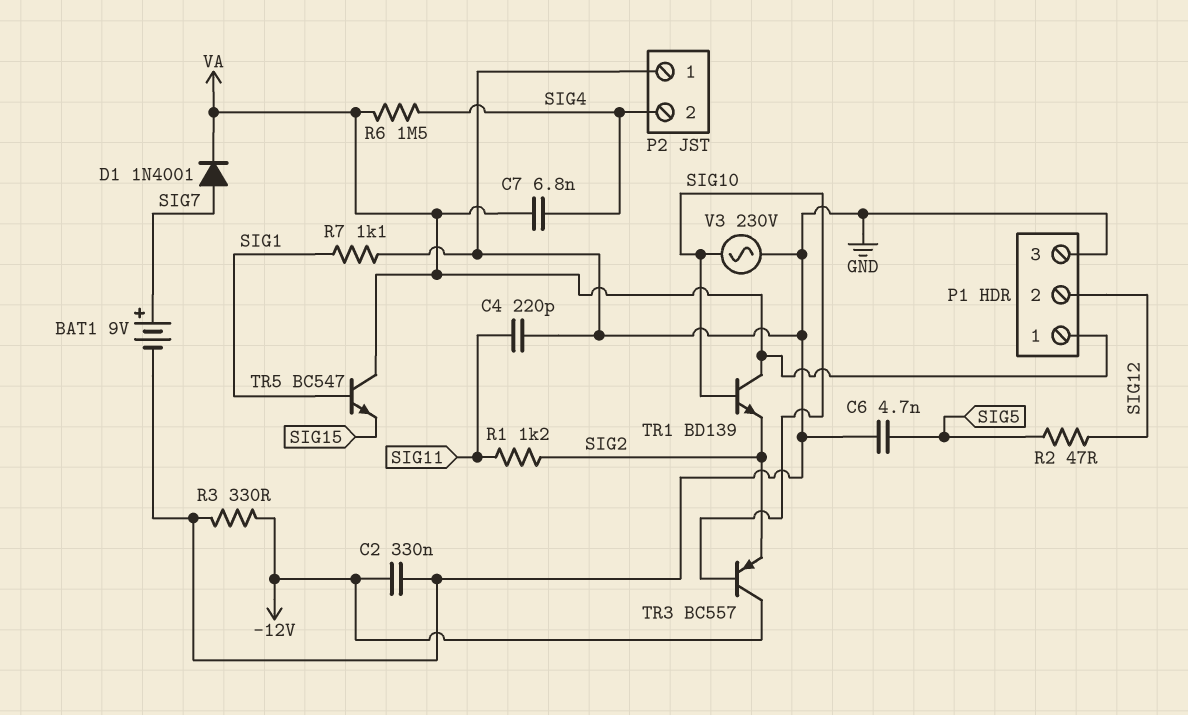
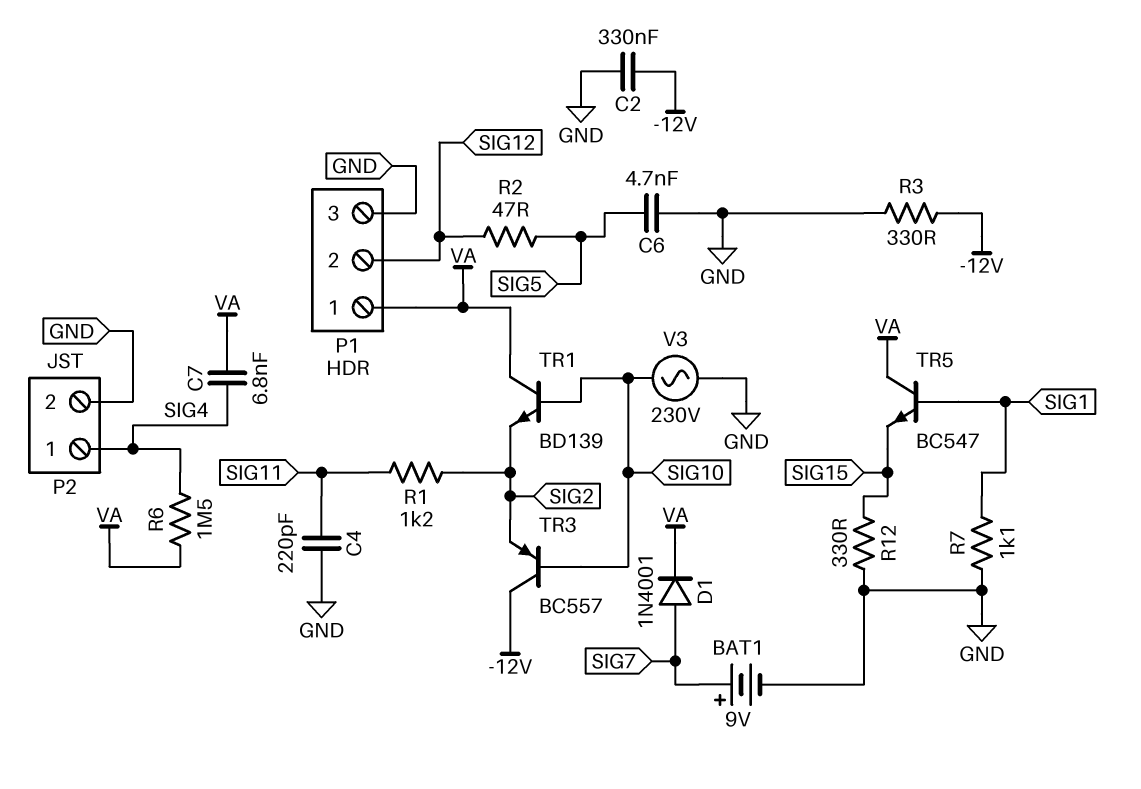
P2 pin 1: GND -> SIG4
P2 pin 2: SIG4 -> GND
R12: none -> 330 (GND, SIG15)

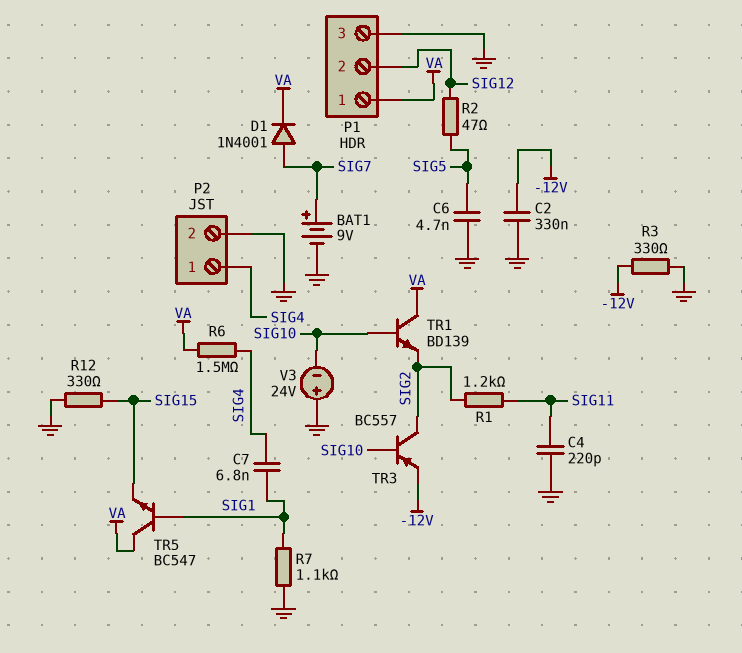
C7: 6.8nF (SIG4, VA) -> 6.8nF (SIG1, SIG4)
TR3: PNP BC557 (B SIG10, C -12V, E SIG2) -> PNP BC557 (B SIG10, C SIG2, E -12V)
V3: AC 230V (GND, SIG10) -> 24V (plus GND, minus SIG10)

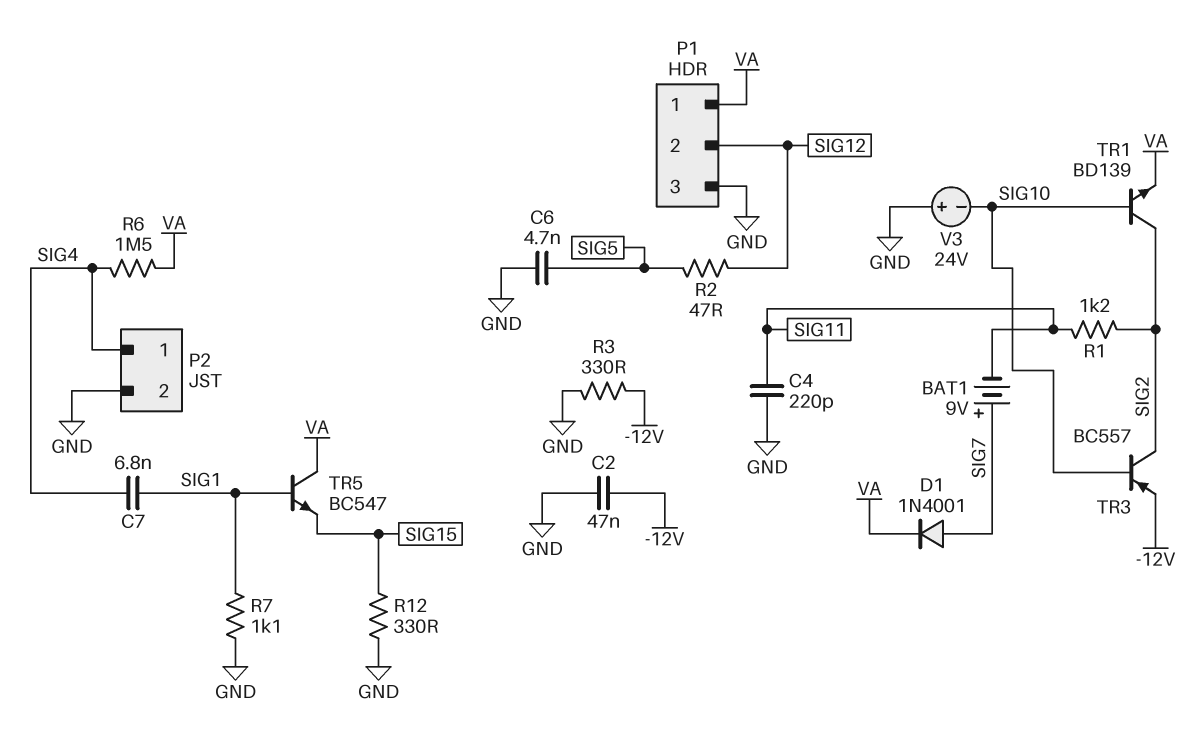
BAT1: 9V (plus SIG7, minus GND) -> 9V (plus SIG7, minus SIG11)
C2: 330nF (-12V, GND) -> 47nF (-12V, GND)
TR1: NPN BD139 (B SIG10, C VA, E SIG2) -> NPN BD139 (B SIG10, C SIG2, E VA)

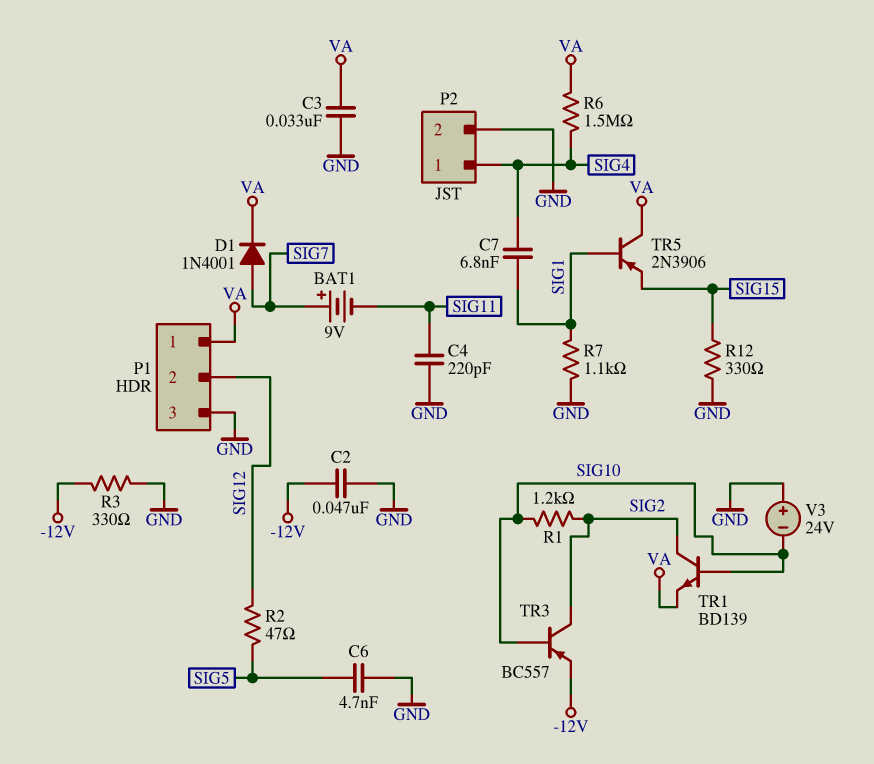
C3: none -> 33nF (GND, VA)
R1: 1.2k (SIG2, SIG11) -> 1.2k (SIG2, SIG10)
TR5: NPN BC547 (B SIG1, C VA, E SIG15) -> PNP 2N3906 (B SIG1, C VA, E SIG15)

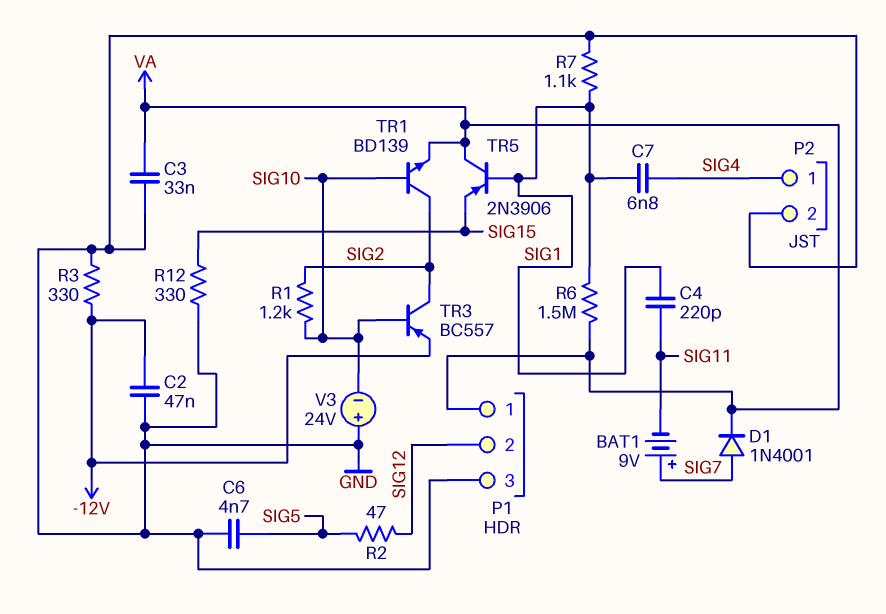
C4: 220pF (GND, SIG11) -> 220pF (SIG1, SIG11)
R6: 1.5M (SIG4, VA) -> 1.5M (SIG1, VA)

